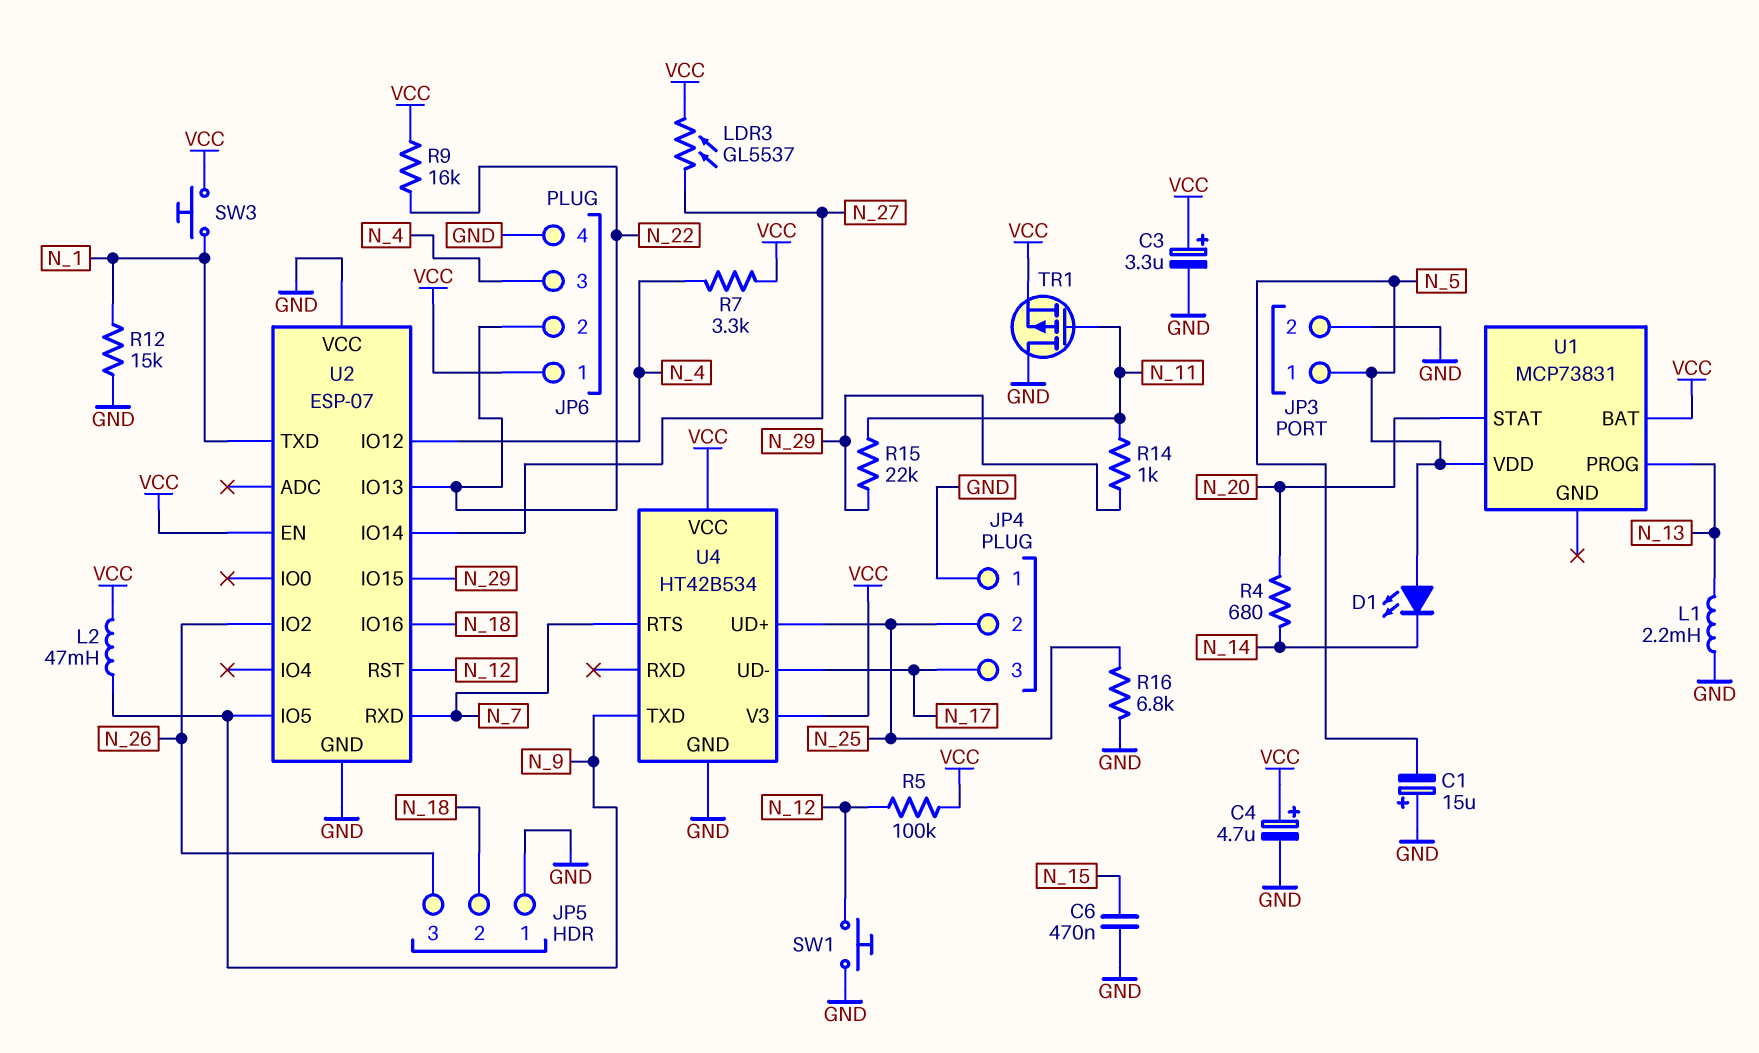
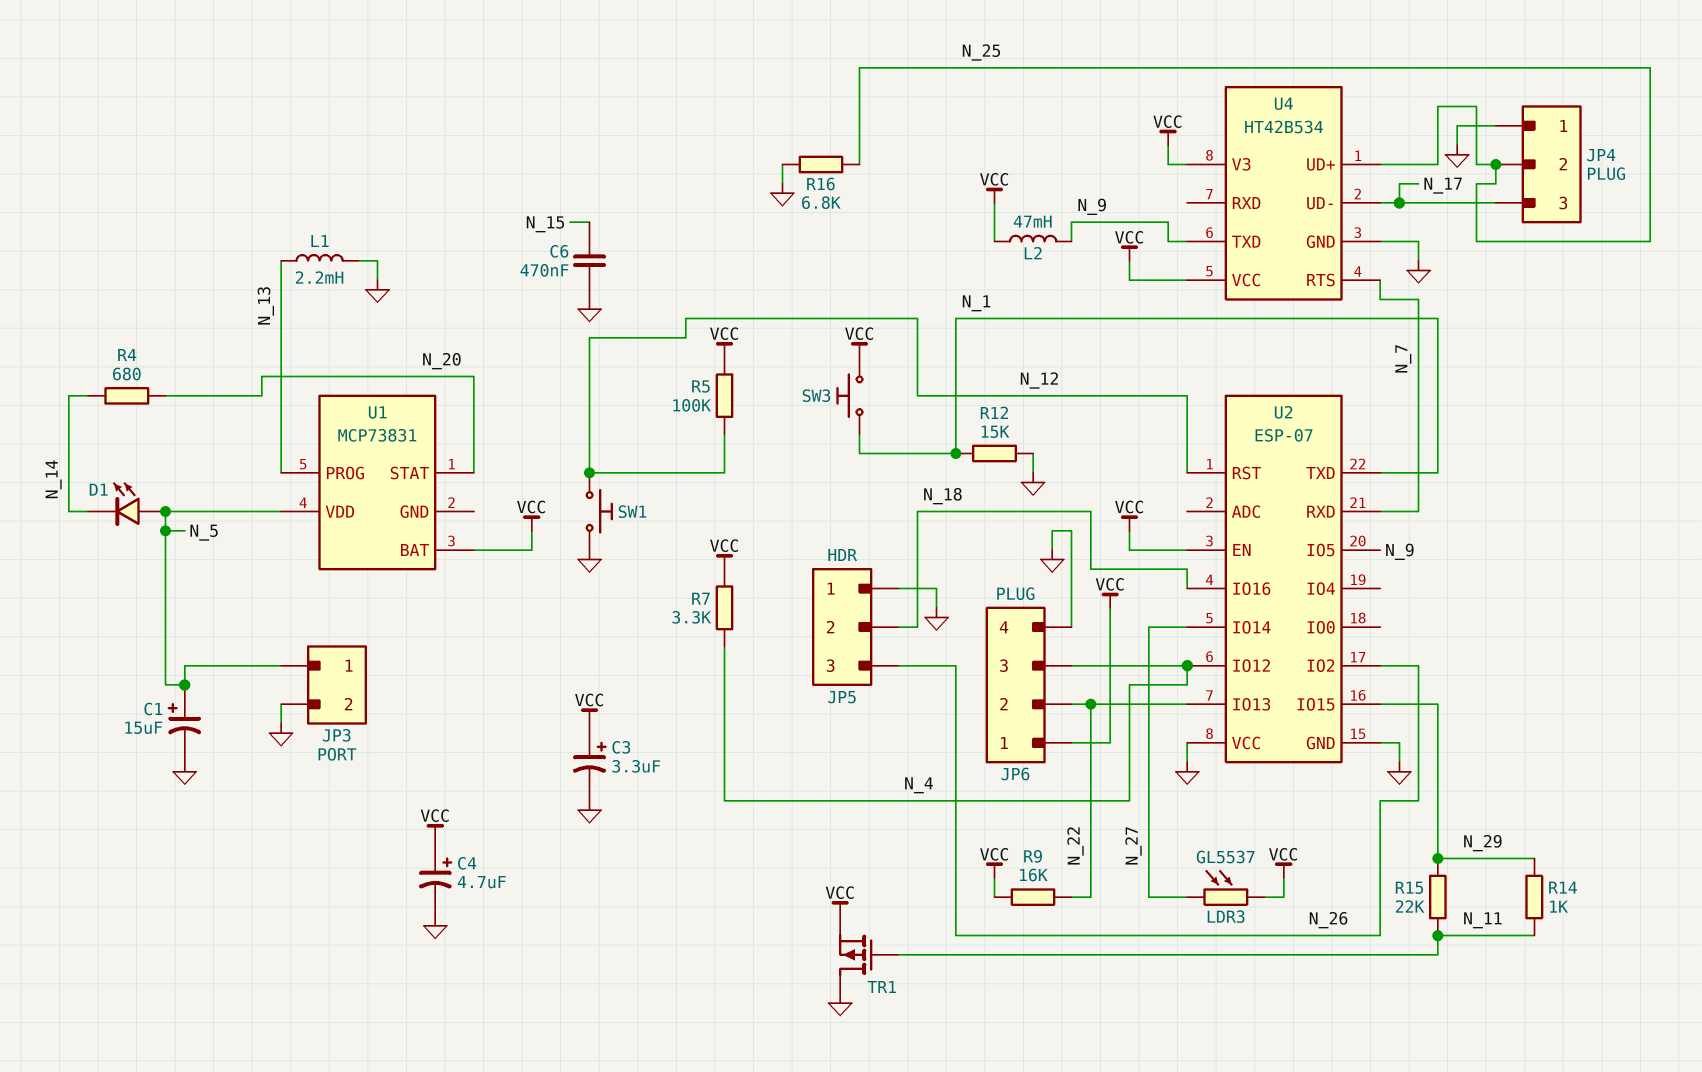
C1: 15uF (plus GND, minus N_5) -> 15uF (plus N_5, minus GND)

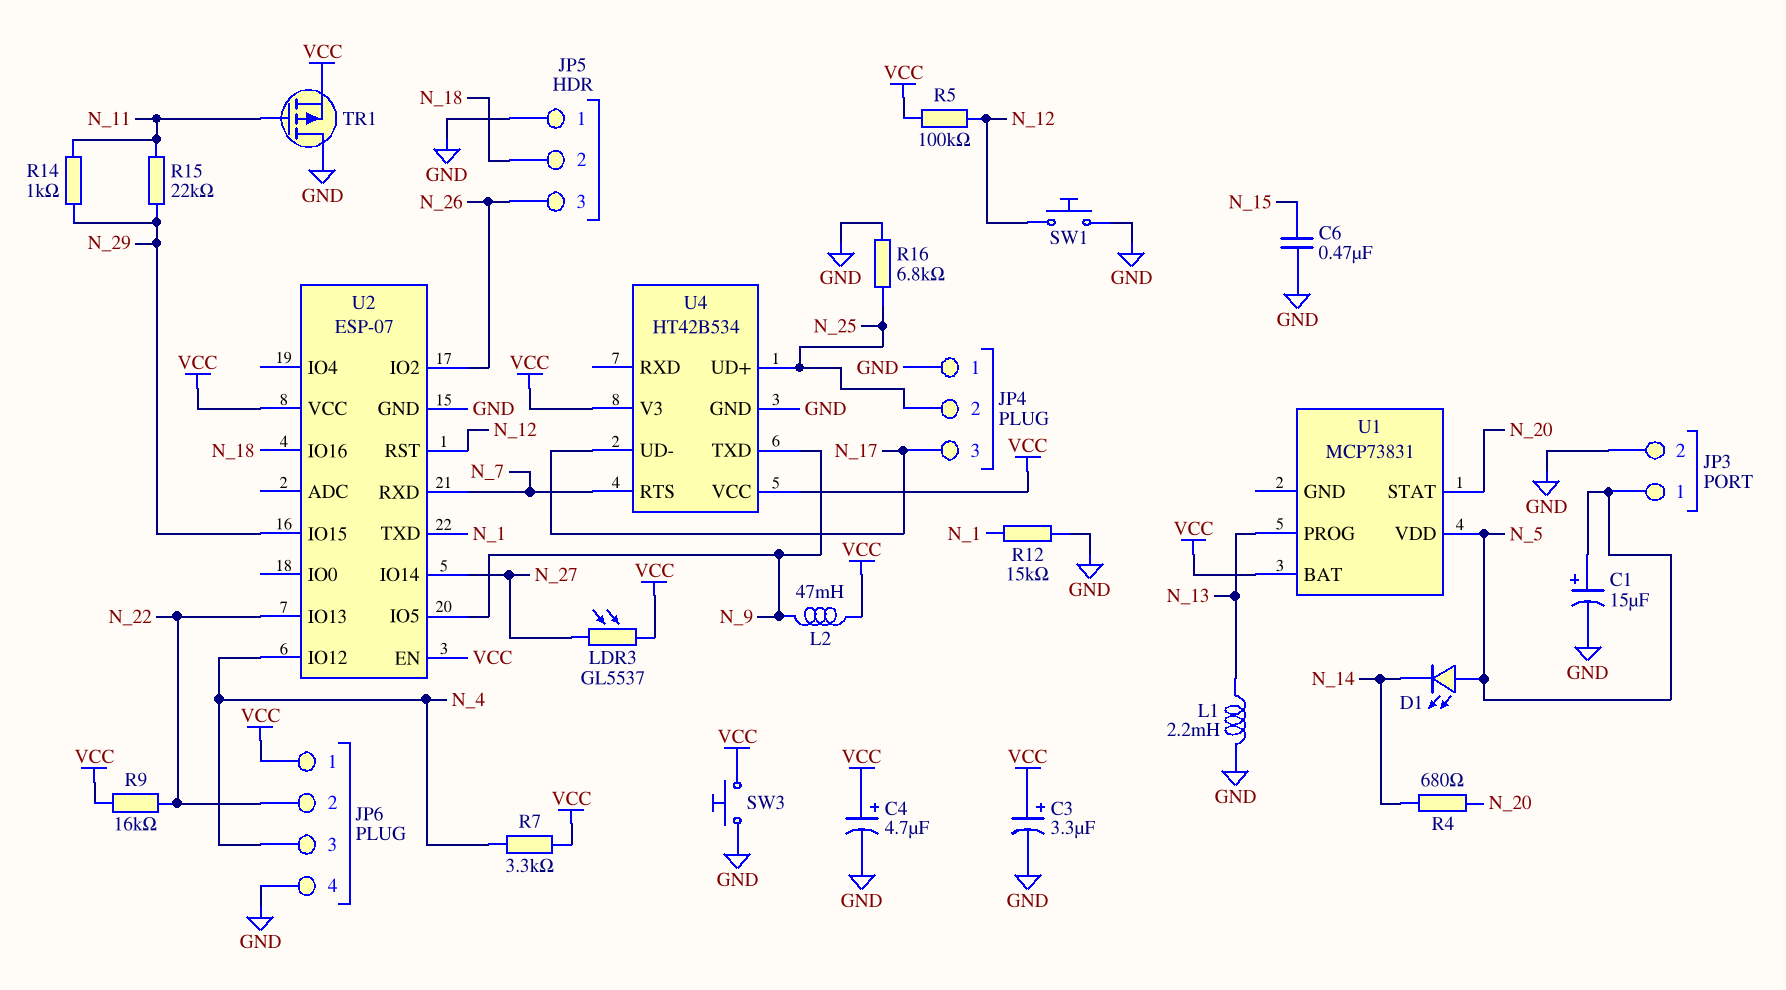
SW3: button (N_1, VCC) -> button (GND, VCC)
U2 pin VCC: GND -> VCC

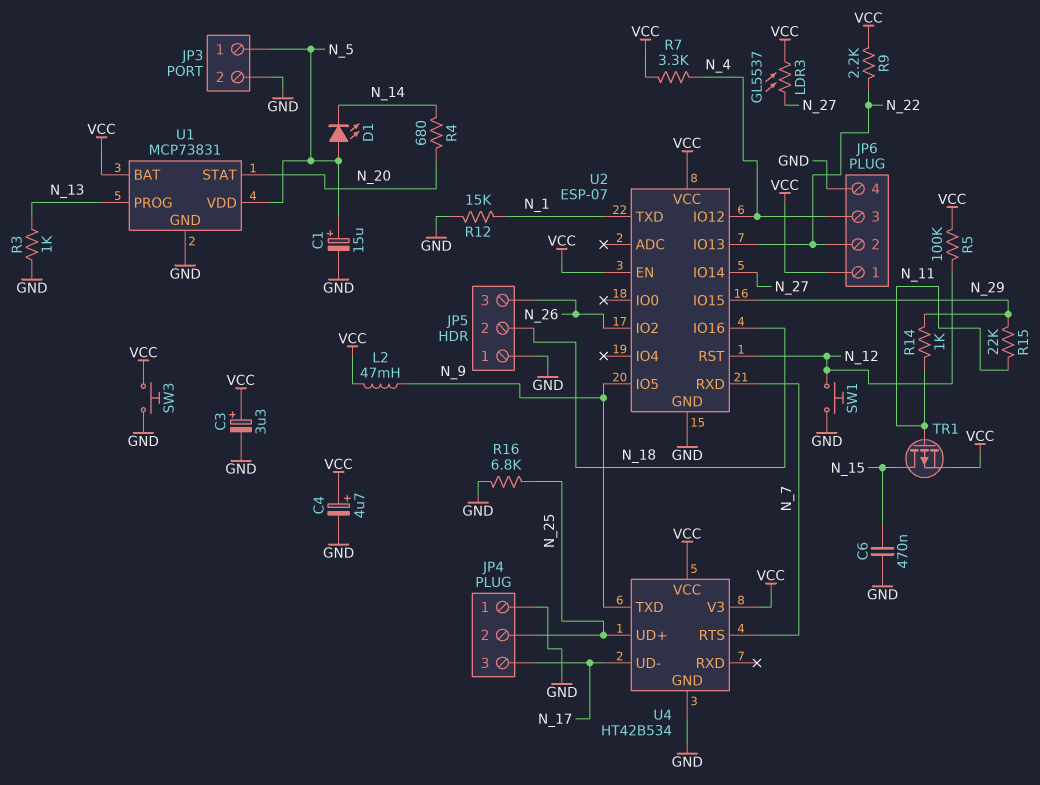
L1: 2.2mH (GND, N_13) -> none
R3: none -> 1k (GND, N_13)
R9: 16k (N_22, VCC) -> 2.2k (N_22, VCC)
TR1: PMOS (G N_11, D GND, S VCC) -> PMOS (G N_11, D N_15, S VCC)
U1 pin GND: none -> GND

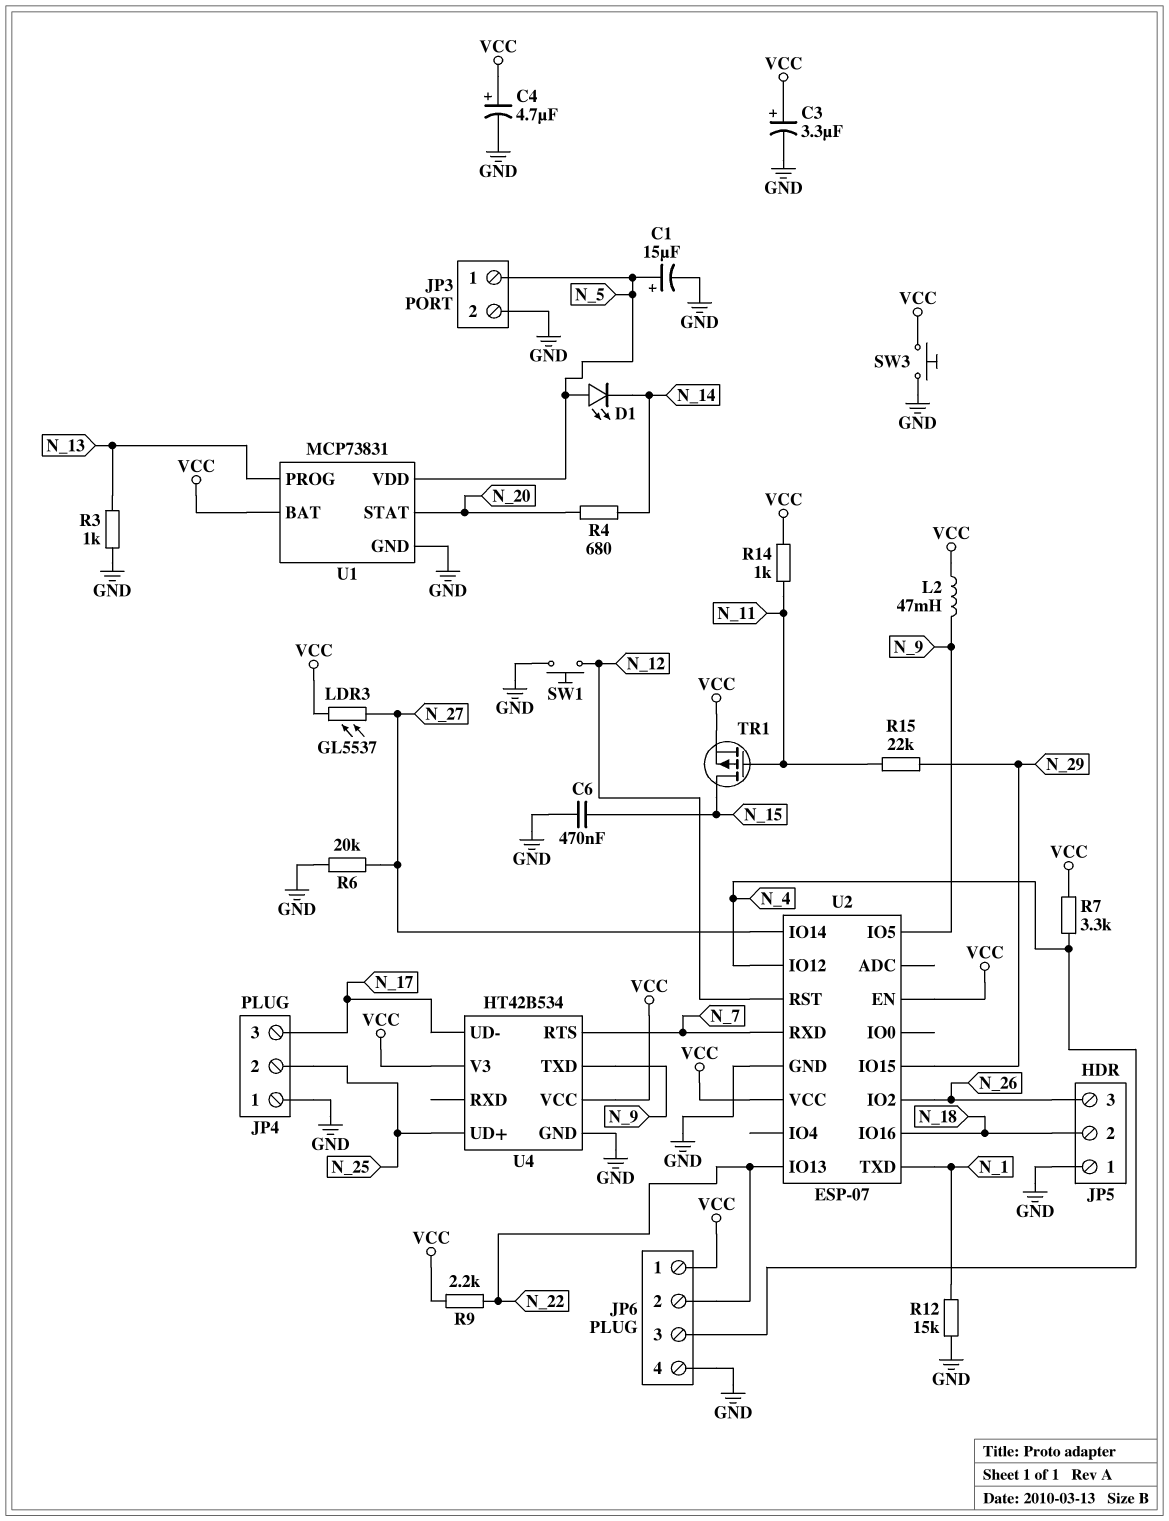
R5: 100k (N_12, VCC) -> none
R6: none -> 20k (GND, N_27)
R14: 1k (N_11, N_29) -> 1k (N_11, VCC)
R16: 6.8k (GND, N_25) -> none

